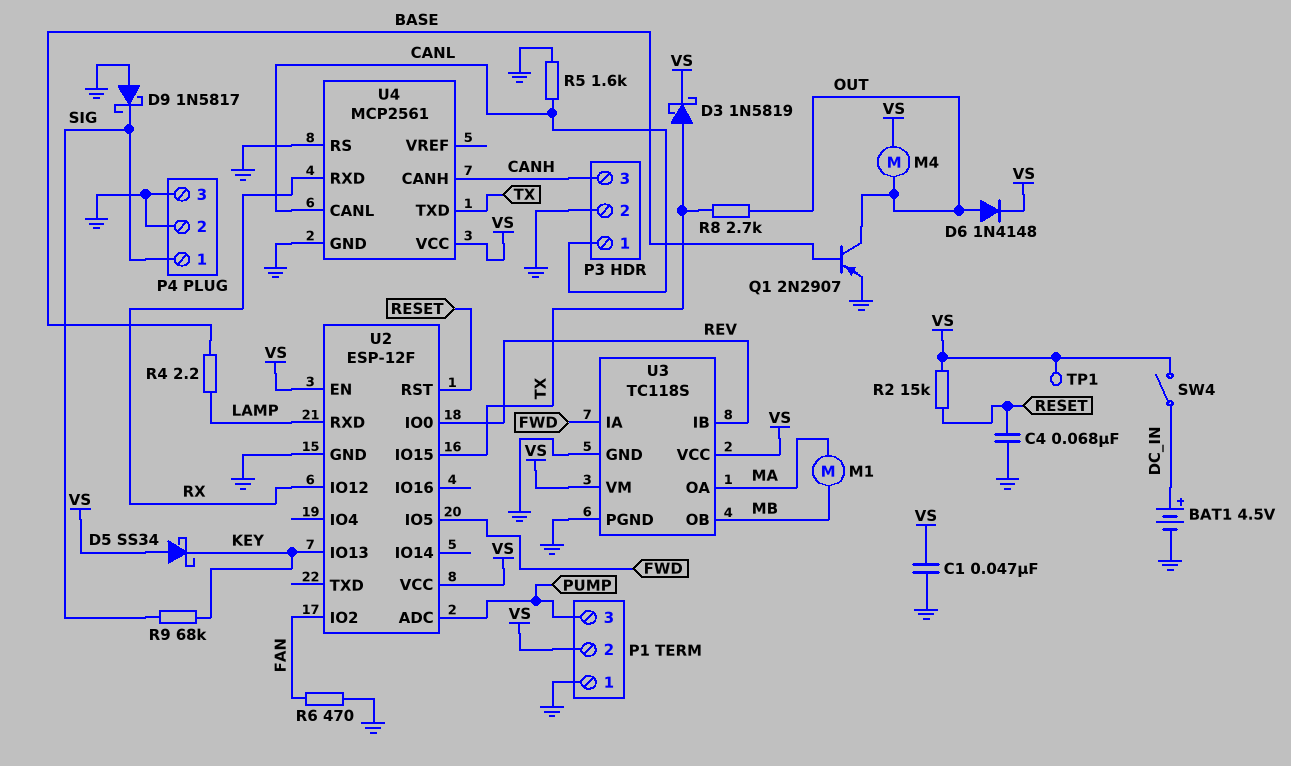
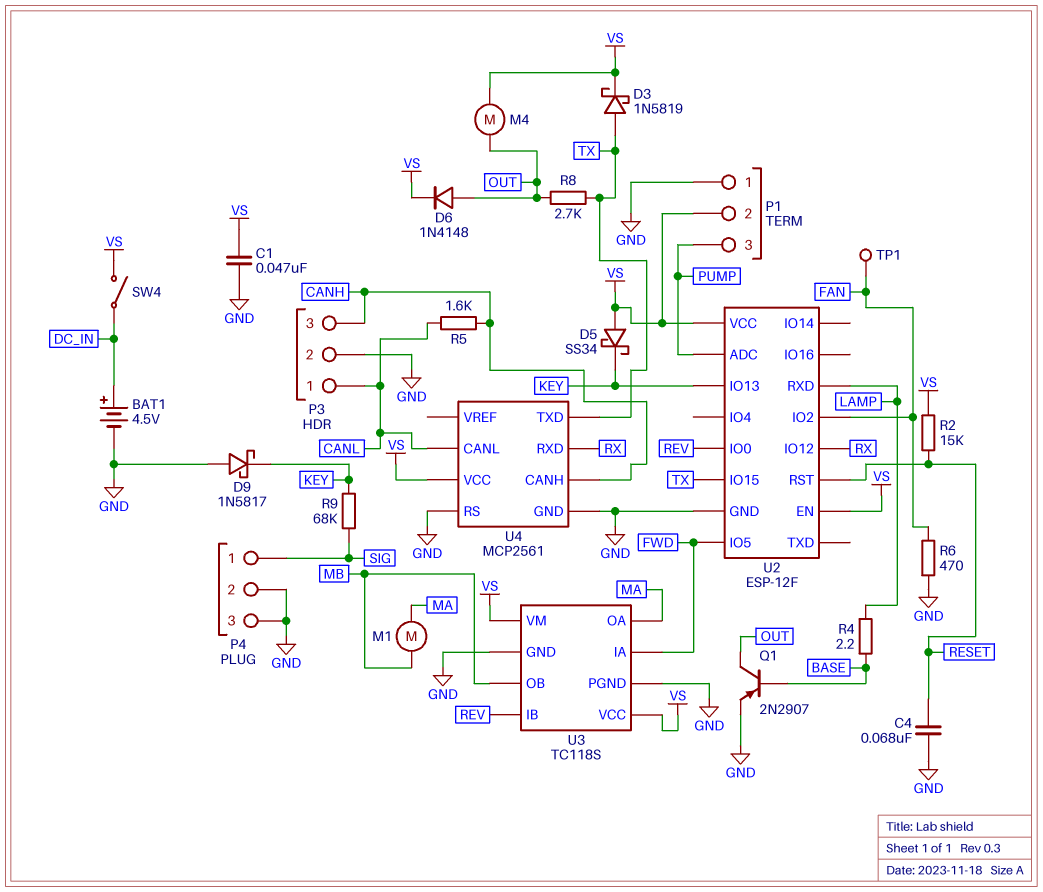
D9: schottky 1N5817 (A GND, K SIG) -> schottky 1N5817 (A GND, K KEY)
R5: 1.6k (CANL, GND) -> 1.6k (CANH, CANL)
TP1: test point (VS) -> test point (FAN)

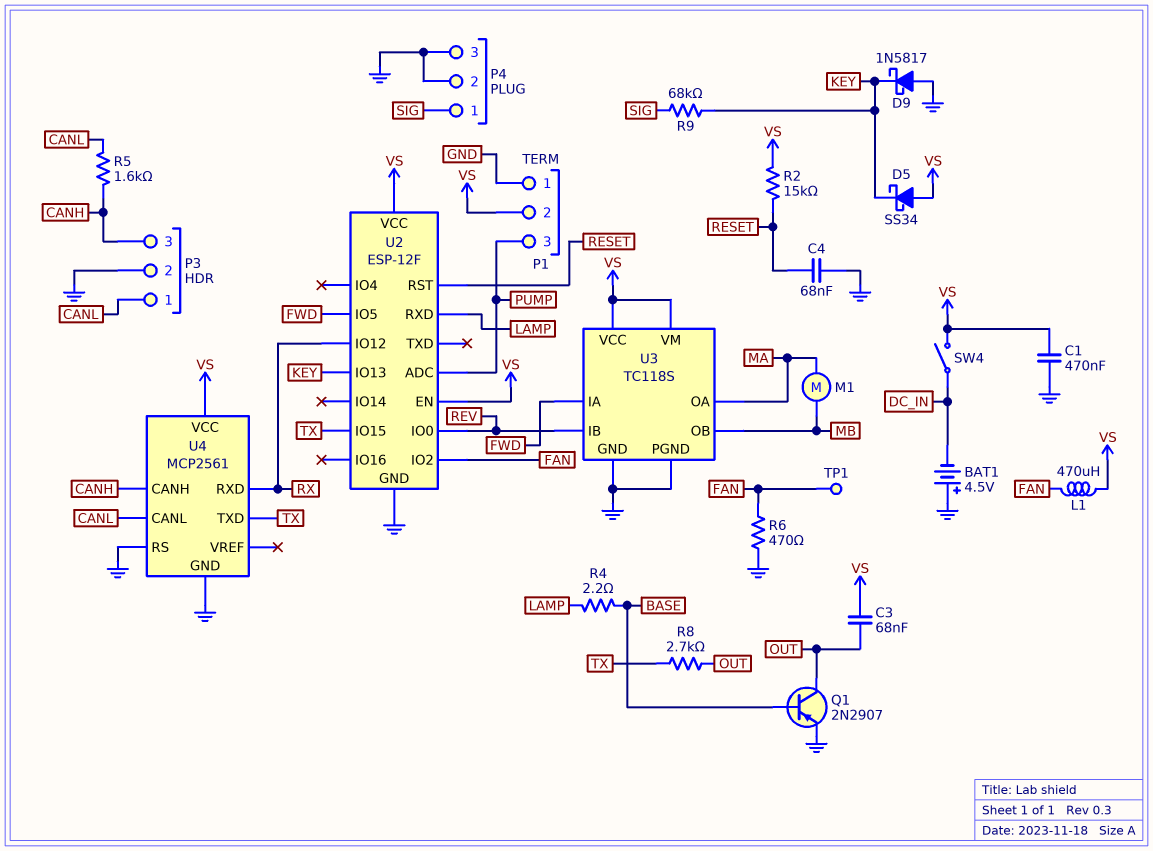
BAT1: 4.5V (plus DC_IN, minus GND) -> 4.5V (plus GND, minus DC_IN)
C1: 47nF (GND, VS) -> 470nF (GND, VS)
C3: none -> 68nF (OUT, VS)
D3: schottky 1N5819 (A TX, K VS) -> none
D6: diode 1N4148 (A OUT, K VS) -> none
L1: none -> 470uH (FAN, VS)
M4: motor (OUT, VS) -> none

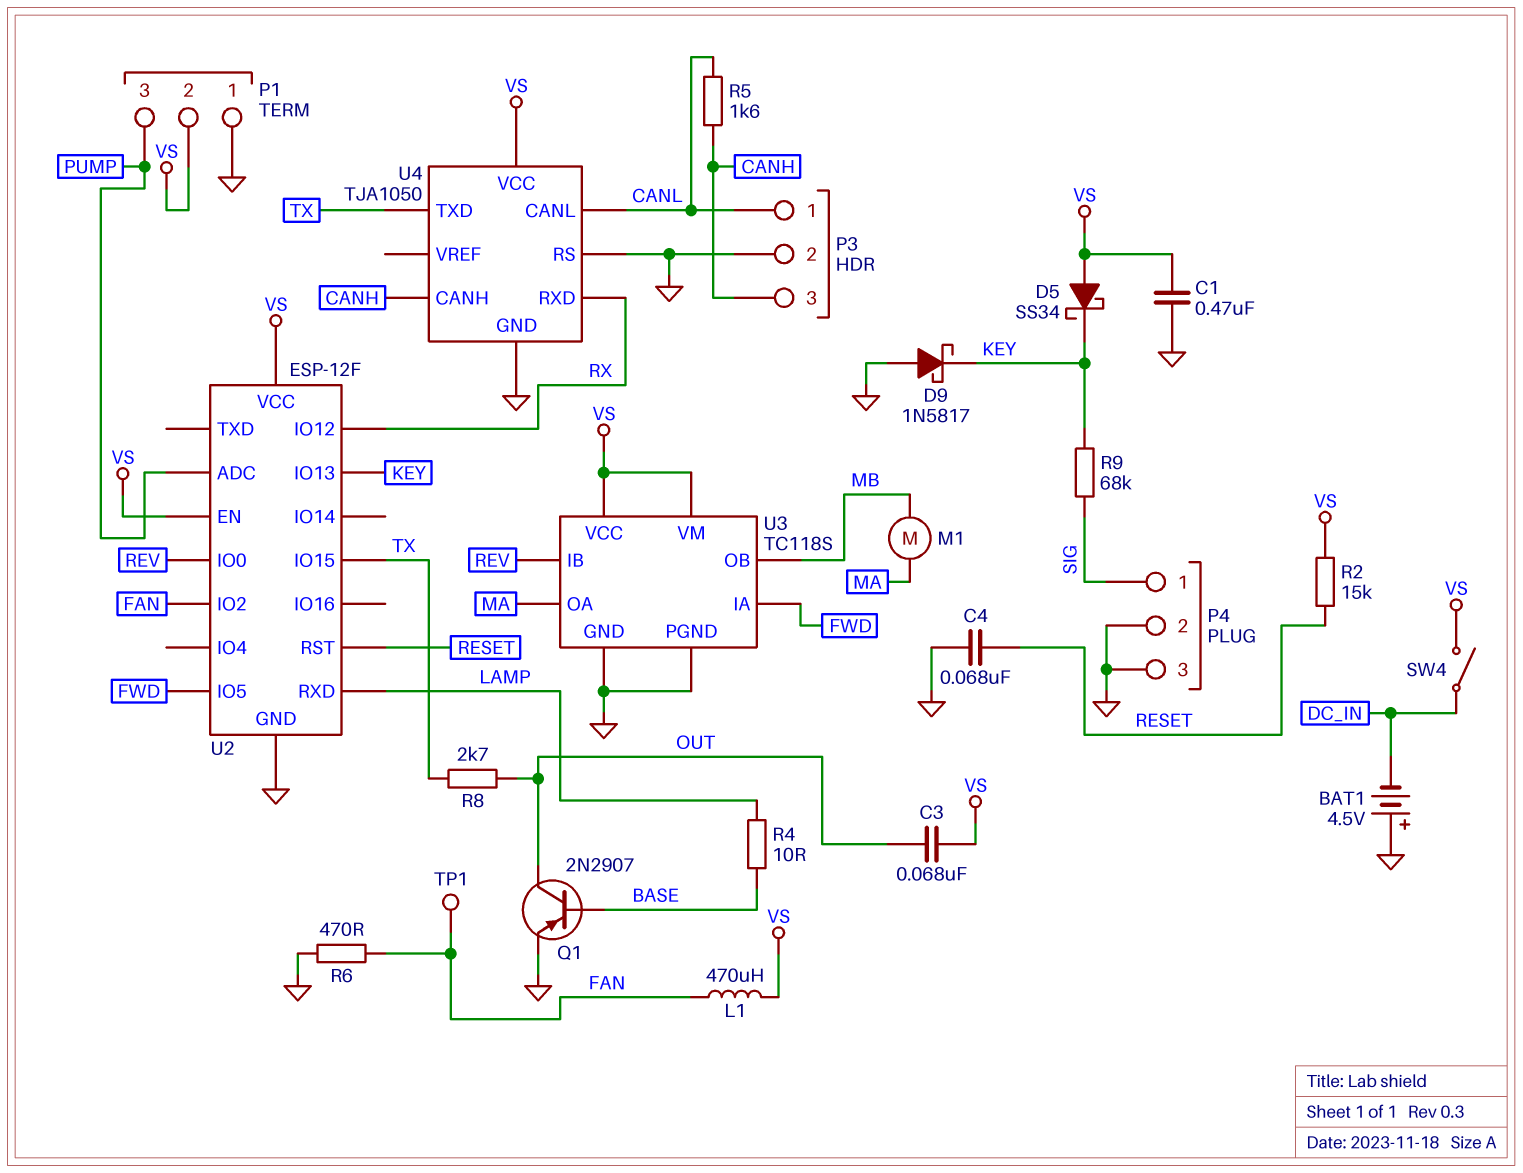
R4: 2.2 (BASE, LAMP) -> 10 (BASE, LAMP)
U4: MCP2561 -> TJA1050

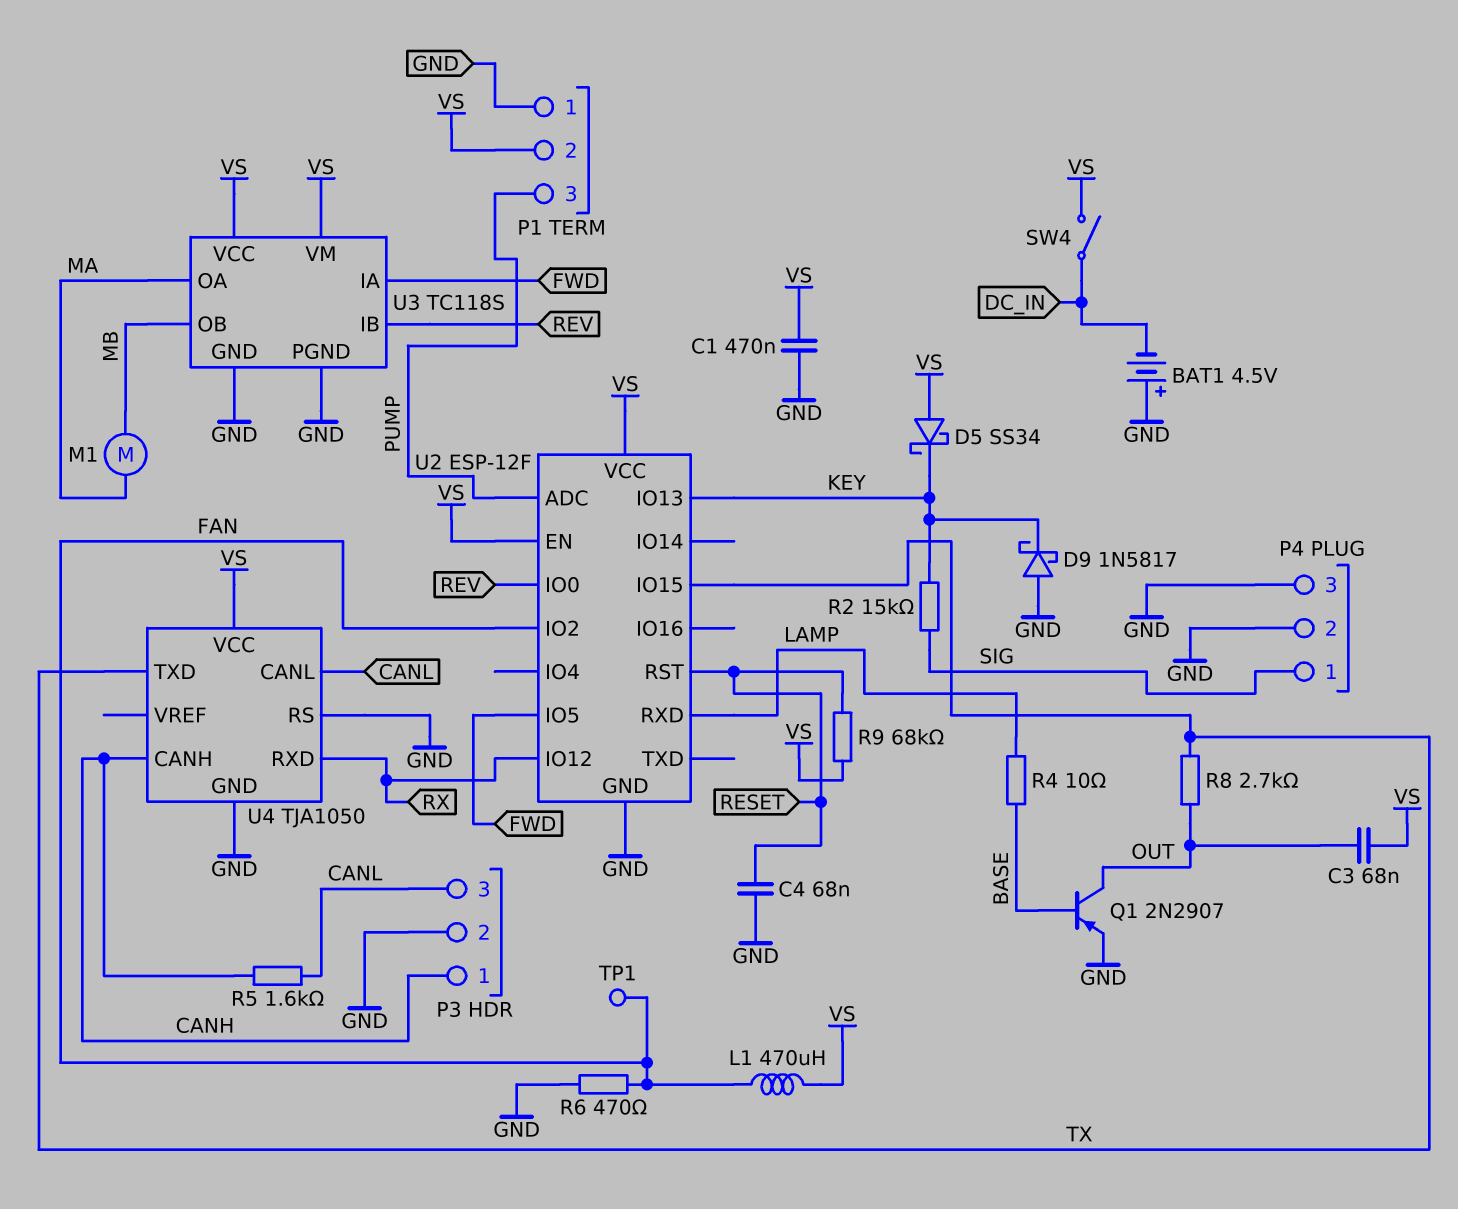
P3 pin 1: CANL -> CANH
P3 pin 3: CANH -> CANL
R2: 15k (RESET, VS) -> 15k (KEY, SIG)
R9: 68k (KEY, SIG) -> 68k (RESET, VS)

